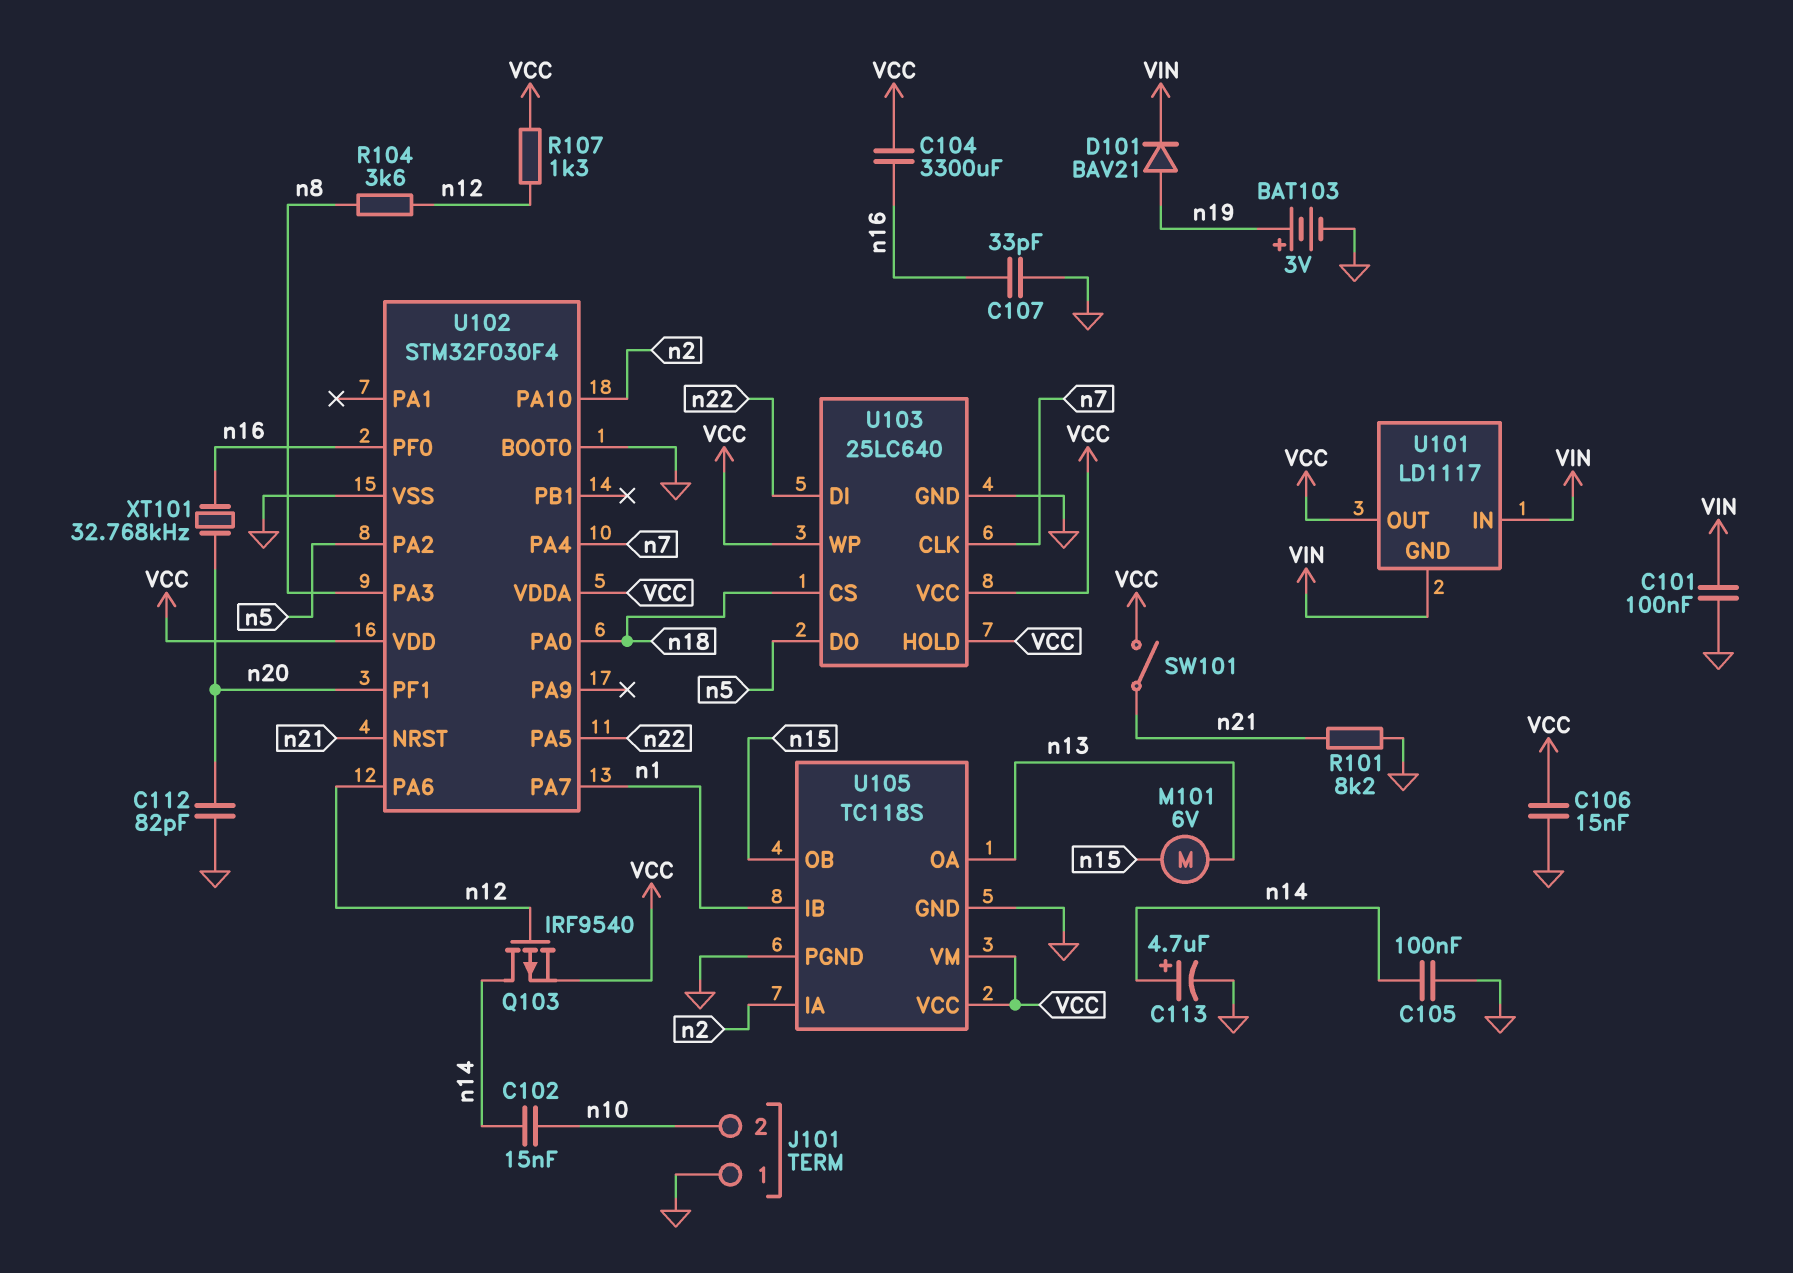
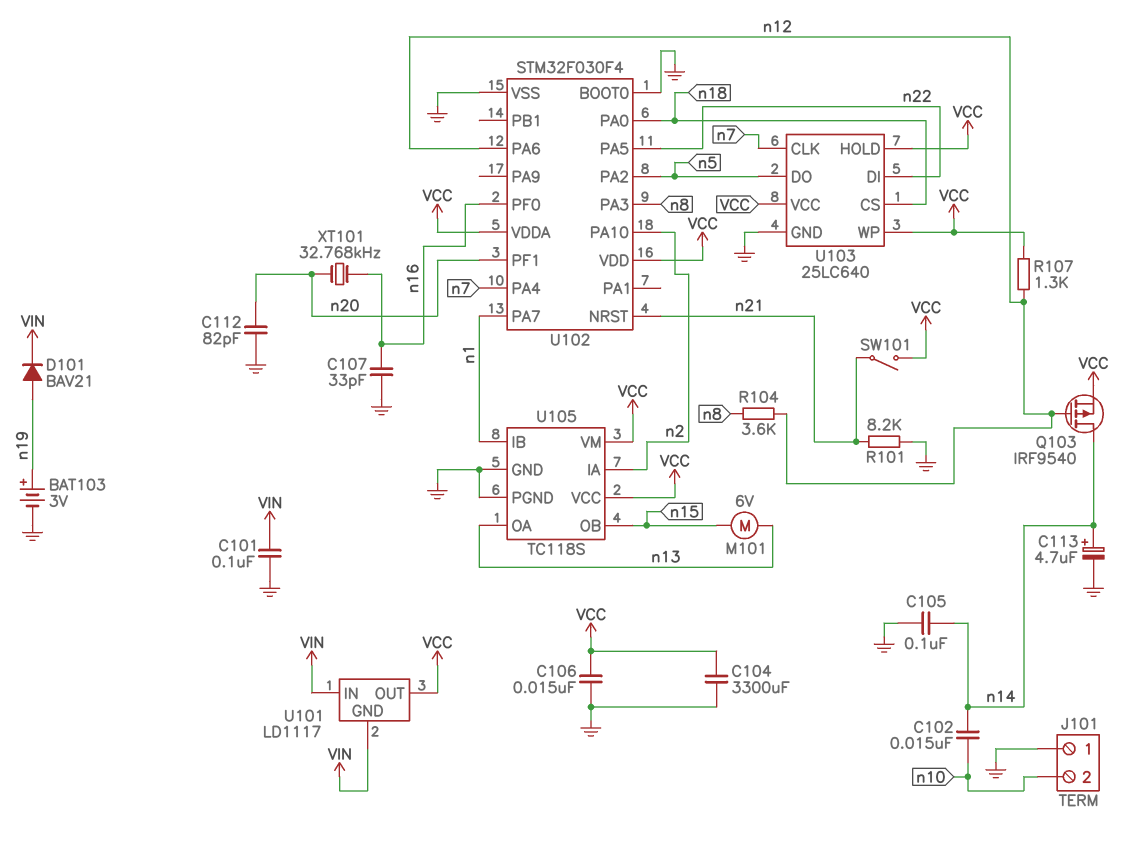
C104: 3300uF (VCC, n16) -> 3300uF (GND, VCC)

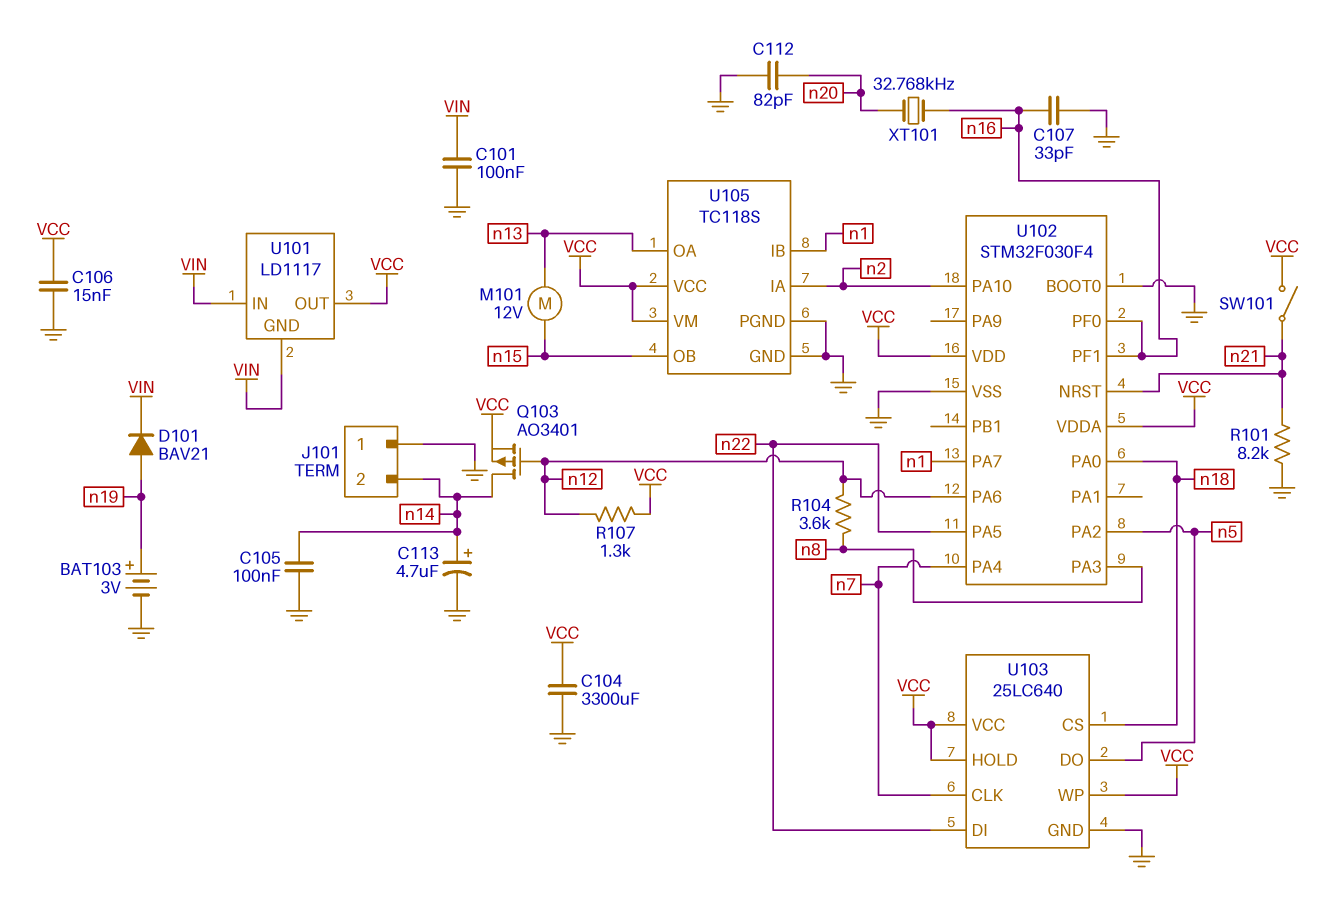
C102: 15nF (n10, n14) -> none
J101 pin 2: n10 -> n14
M101: motor 6V (n13, n15) -> motor 12V (n13, n15)
Q103: PMOS IRF9540 (G n12, D n14, S VCC) -> PMOS AO3401 (G n12, D n14, S VCC)
U102 pin PF1: n20 -> n16

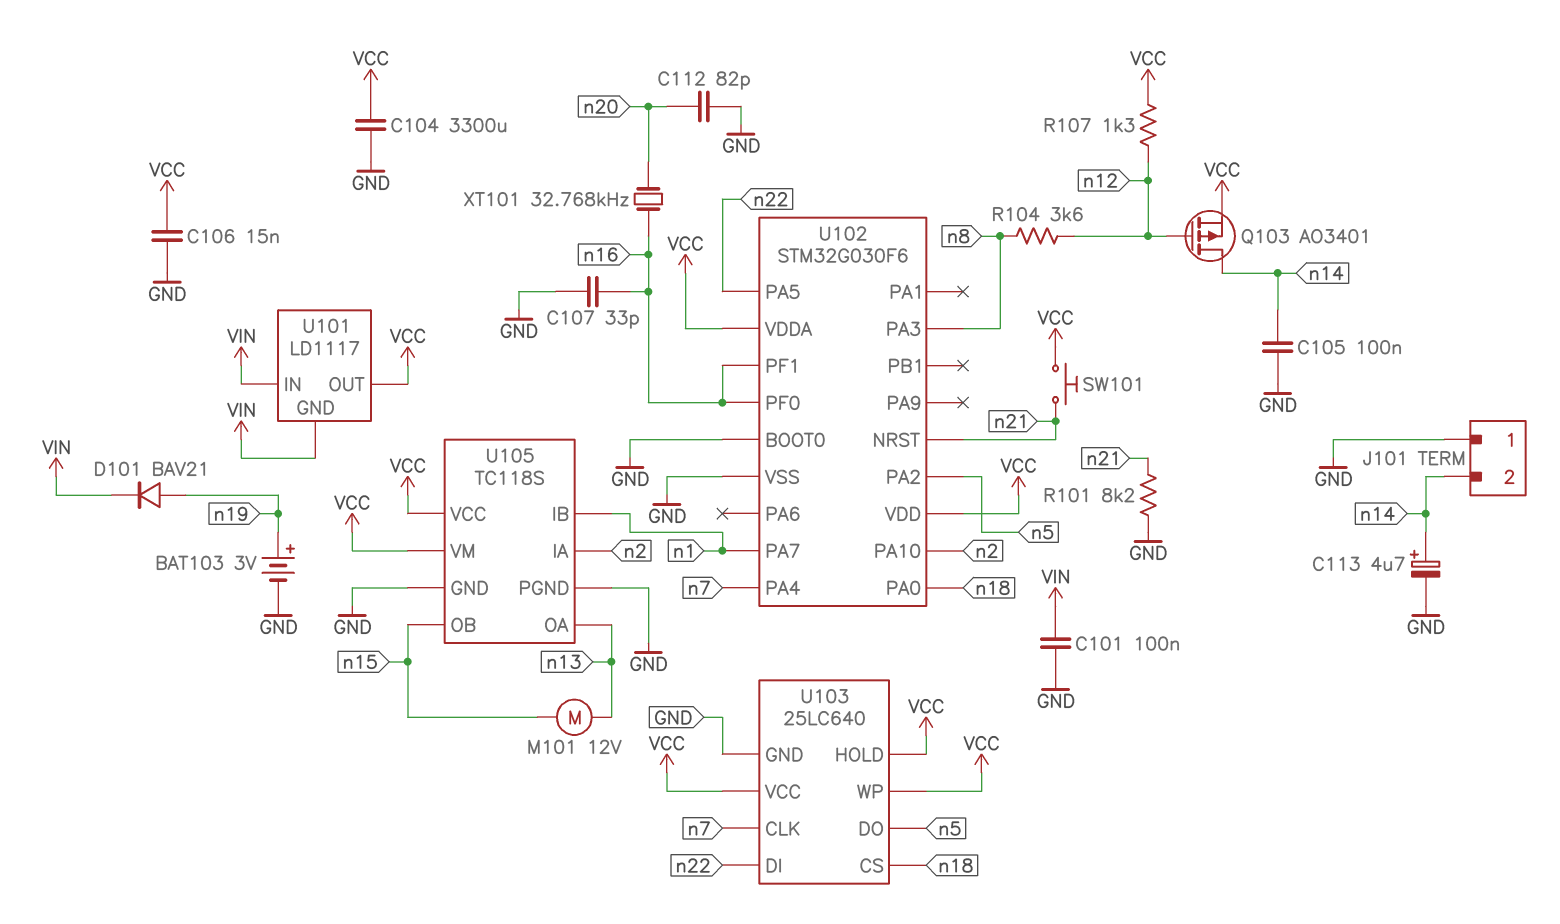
SW101: switch (VCC, n21) -> button (VCC, n21)
U102: STM32F030F4 -> STM32G030F6
U102 pin PA6: n12 -> none

